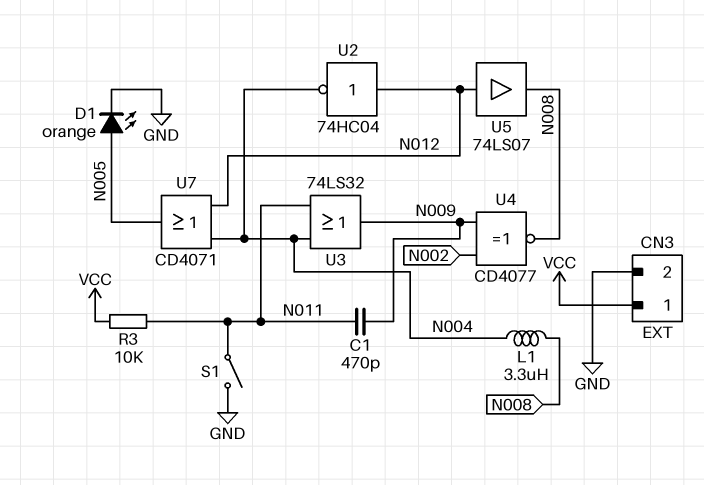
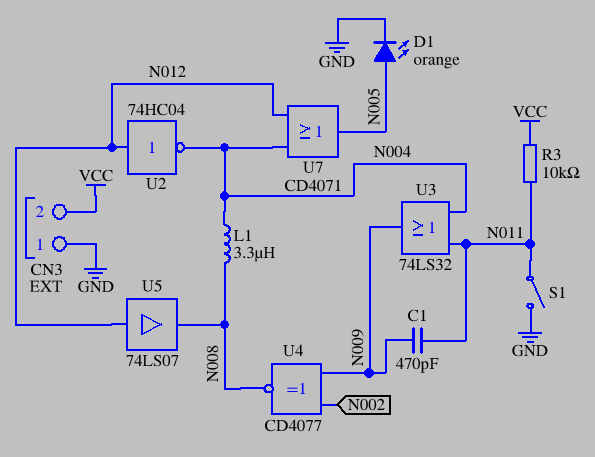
CN3 pin 1: VCC -> GND
CN3 pin 2: GND -> VCC

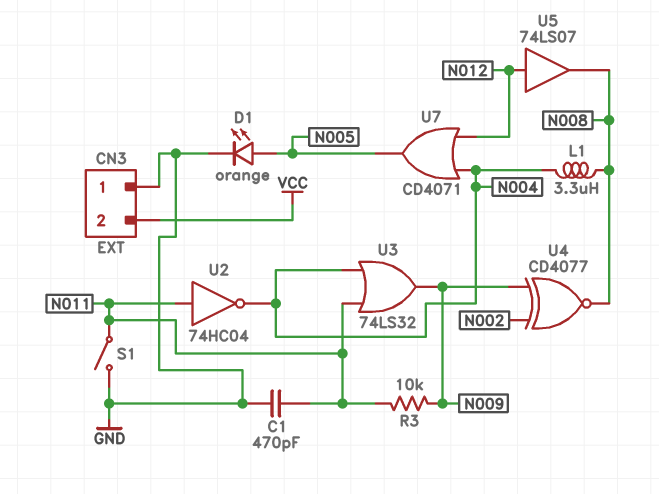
C1: 470pF (N009, N011) -> 470pF (GND, N011)
R3: 10k (N011, VCC) -> 10k (N009, N011)
U2: NOT 74HC04 (in N012, out N004) -> NOT 74HC04 (in N011, out N004)

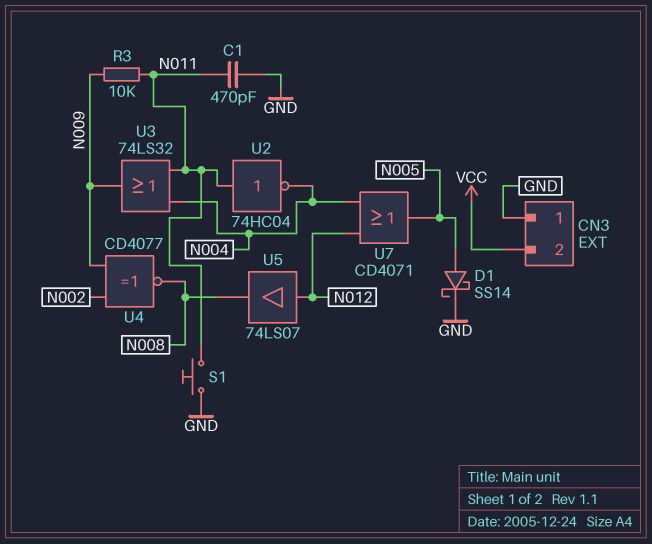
D1: LED orange (A N005, K GND) -> schottky SS14 (A N005, K GND)
L1: 3.3uH (N004, N008) -> none
S1: switch (GND, N011) -> button (GND, N011)

